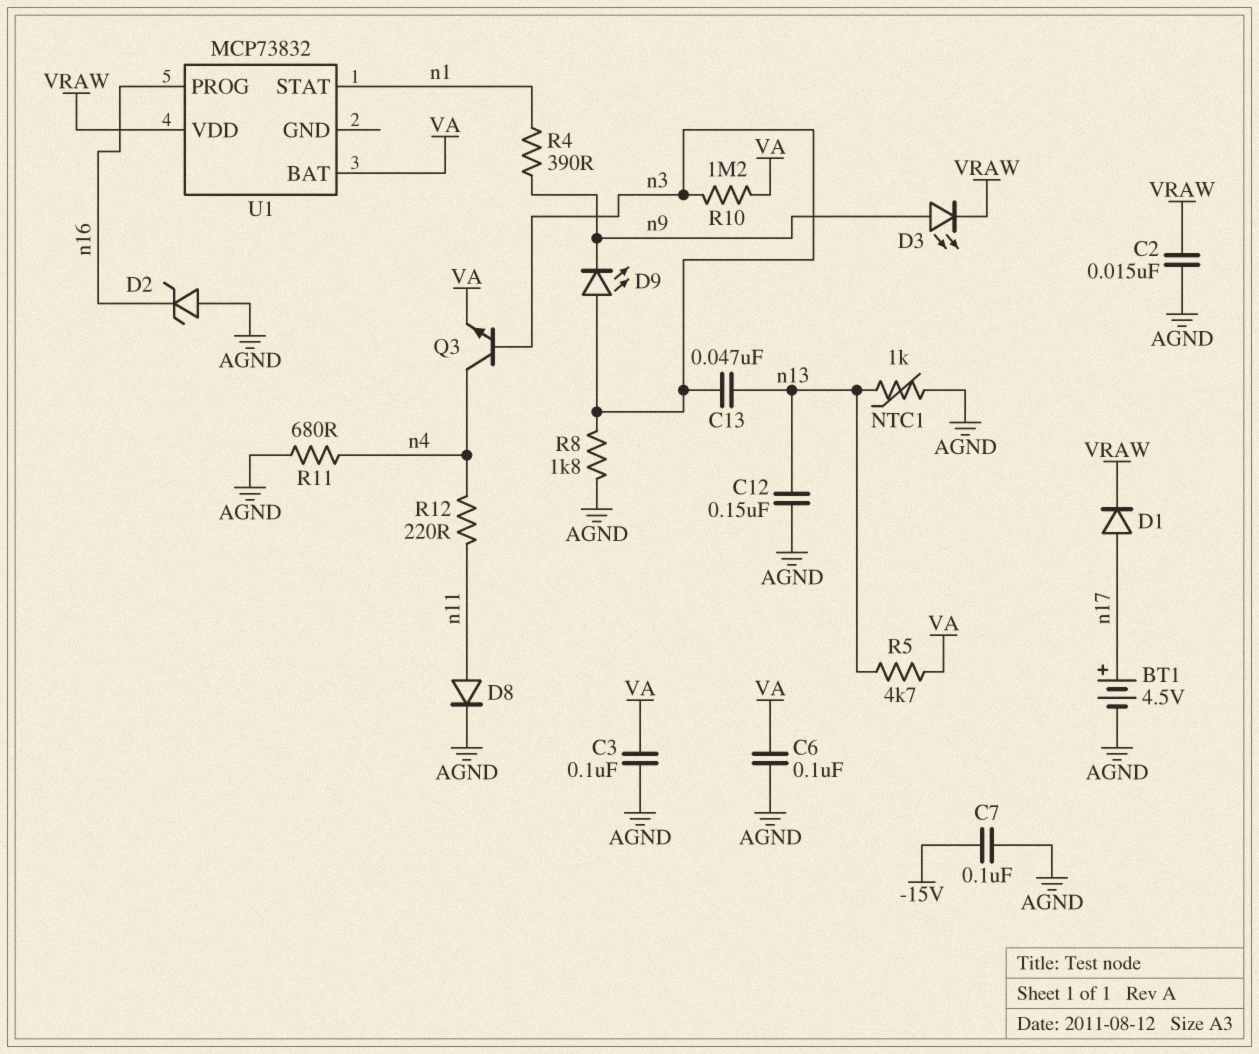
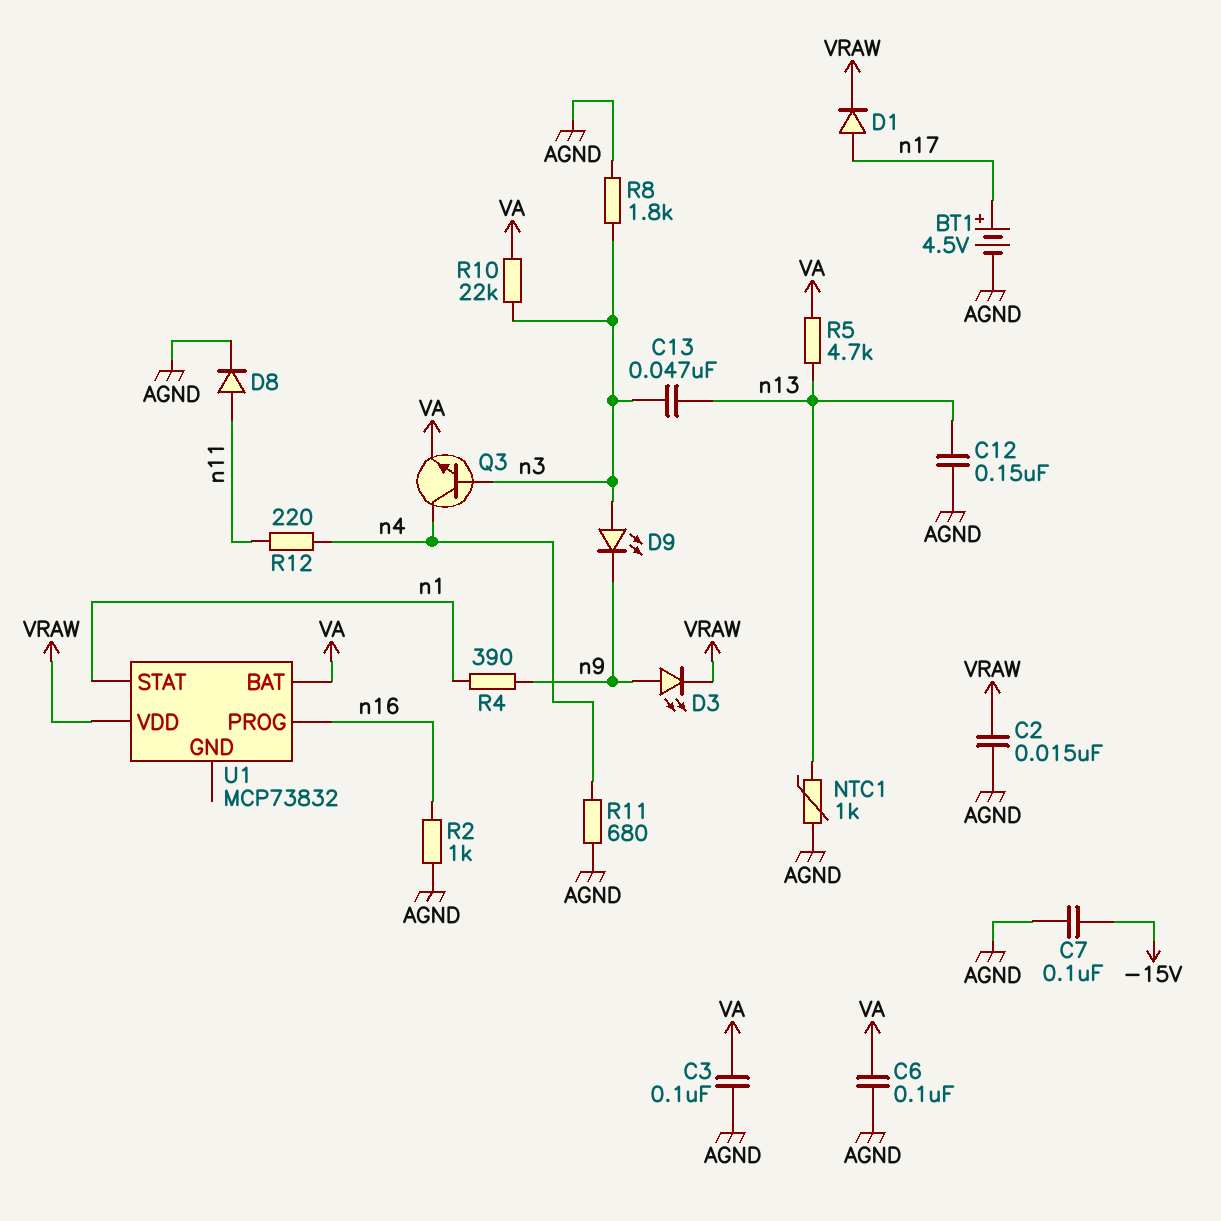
D2: zener (A AGND, K n16) -> none
R2: none -> 1k (AGND, n16)
R10: 1.2M (VA, n3) -> 22k (VA, n3)

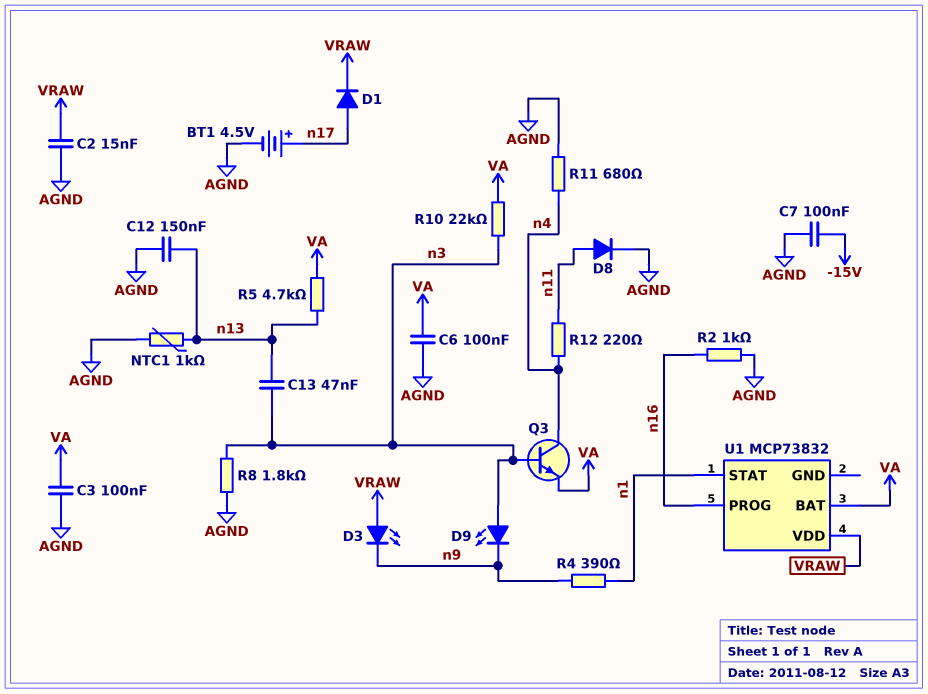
D3: LED (A n9, K VRAW) -> LED (A VRAW, K n9)

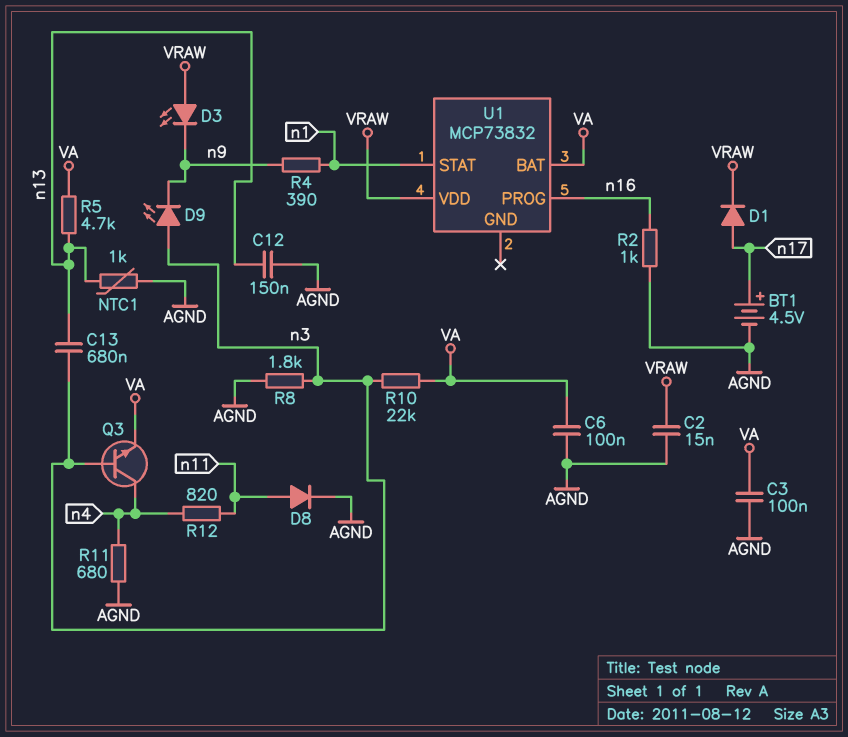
C7: 100nF (-15V, AGND) -> none
C13: 47nF (n3, n13) -> 680nF (n3, n13)
R12: 220 (n4, n11) -> 820 (n4, n11)

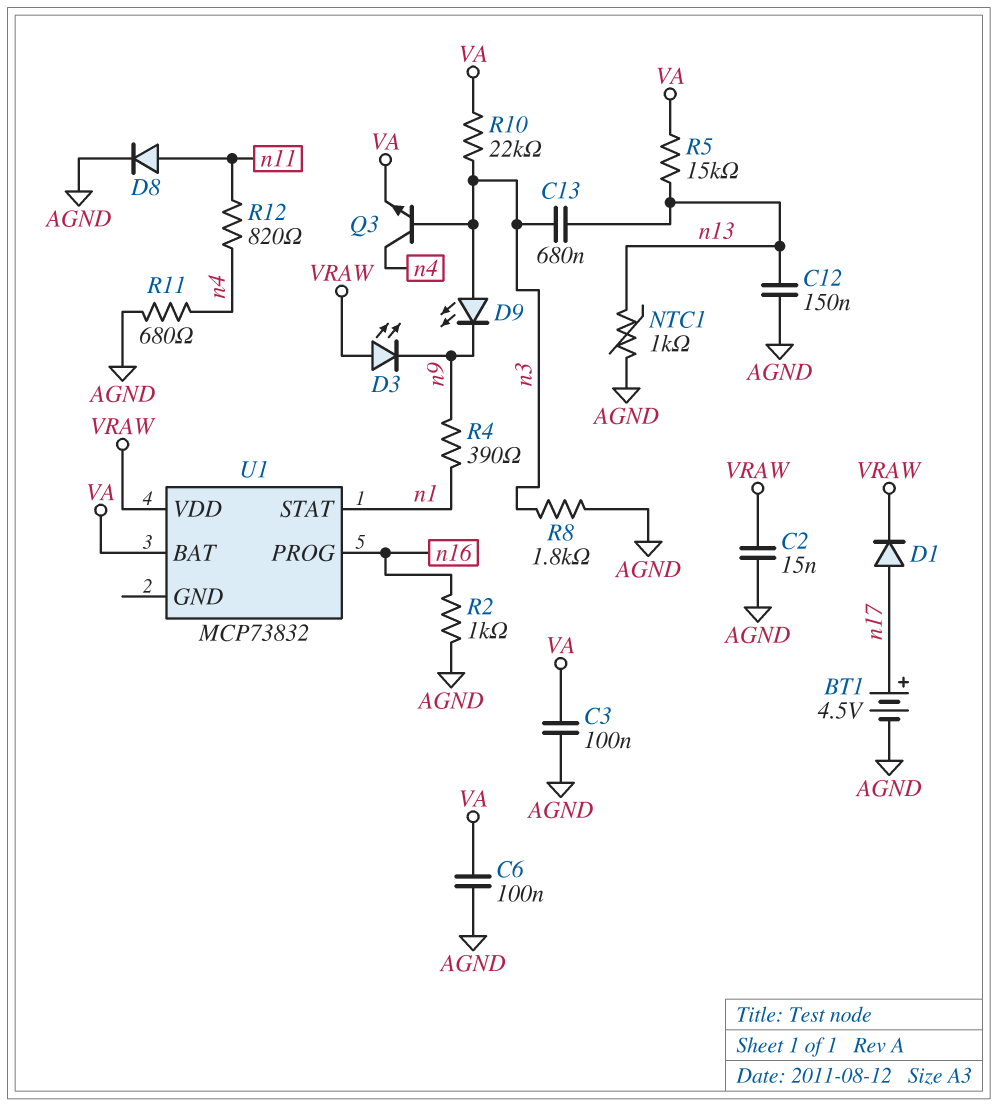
R5: 4.7k (VA, n13) -> 15k (VA, n13)

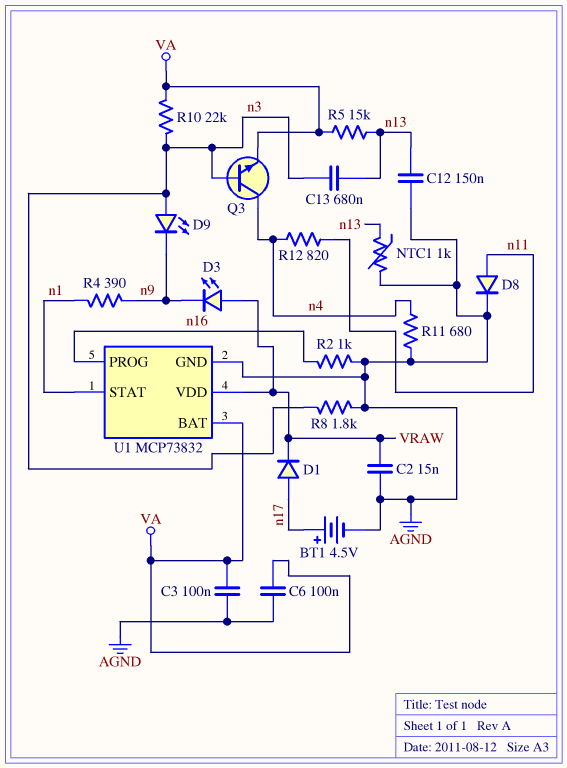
U1 pin GND: none -> AGND

